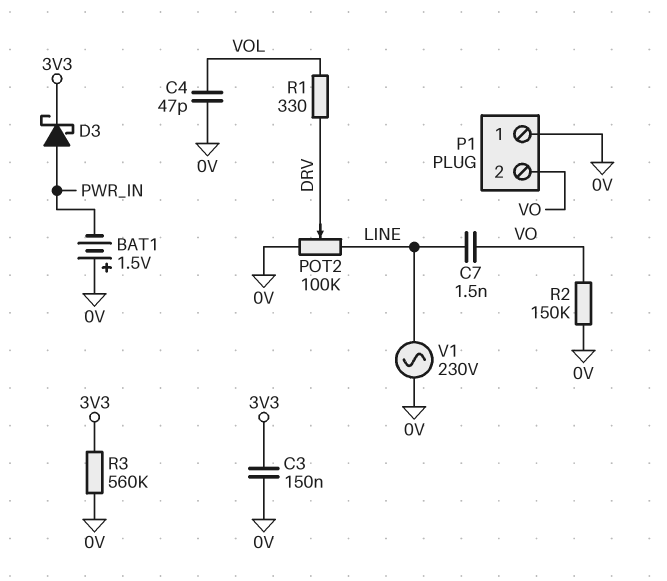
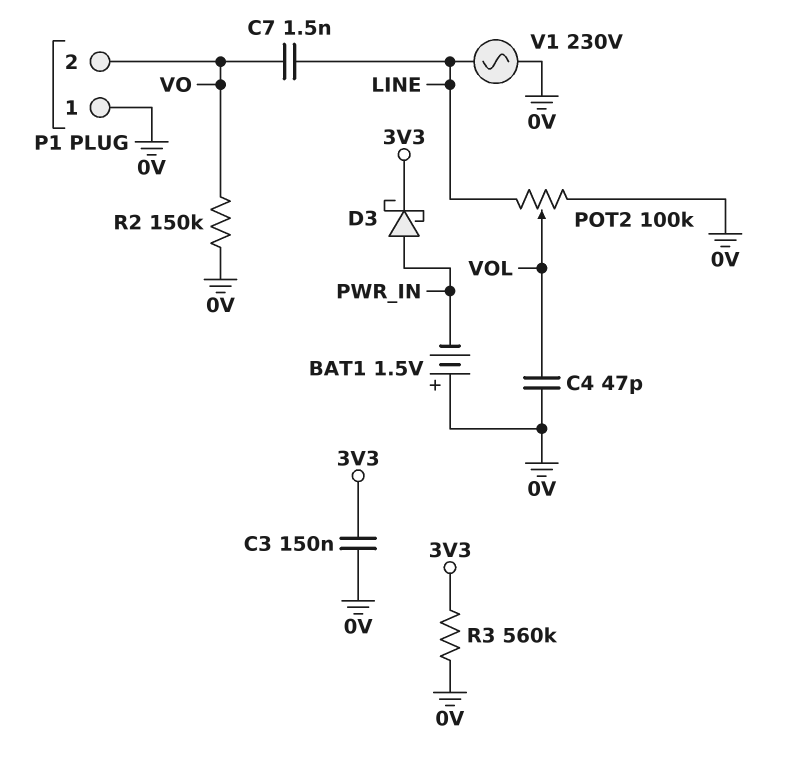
POT2: 100k (0V, LINE, wiper DRV) -> 100k (0V, LINE, wiper VOL)
R1: 330 (DRV, VOL) -> none

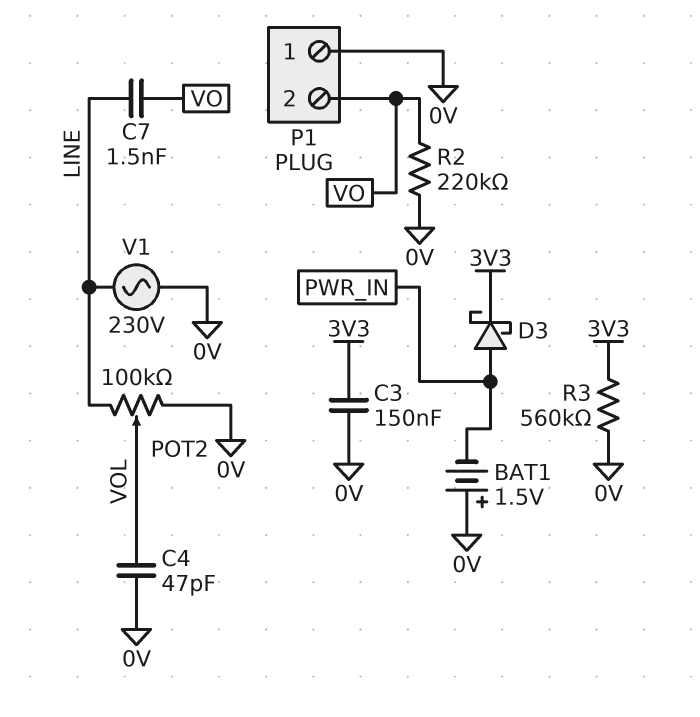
R2: 150k (0V, VO) -> 220k (0V, VO)

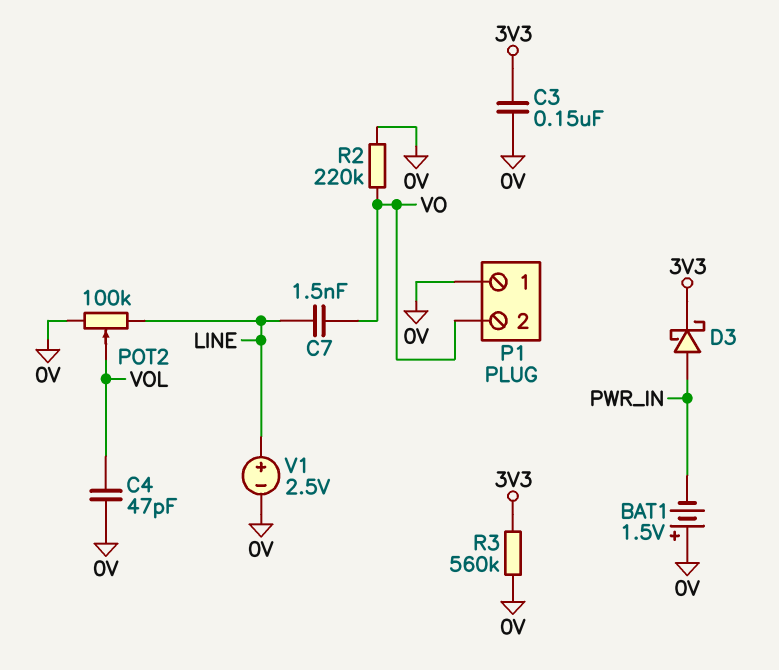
V1: AC 230V (0V, LINE) -> 2.5V (plus LINE, minus 0V)

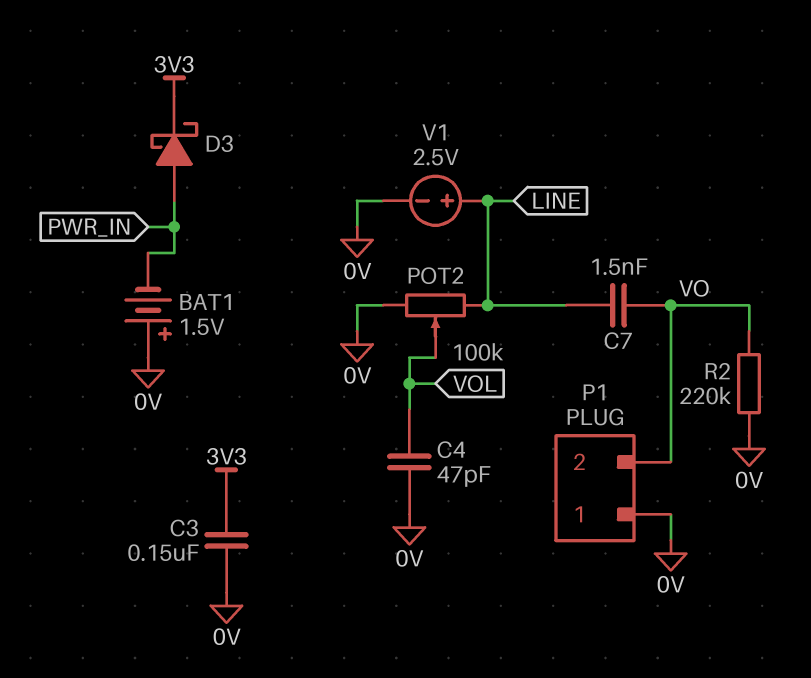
R3: 560k (0V, 3V3) -> none

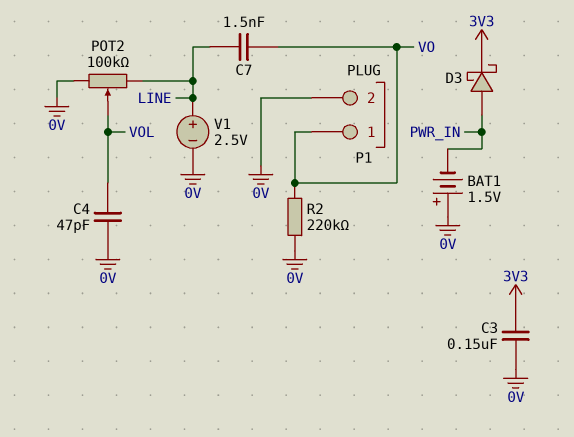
P1 pin 1: 0V -> VO
P1 pin 2: VO -> 0V

